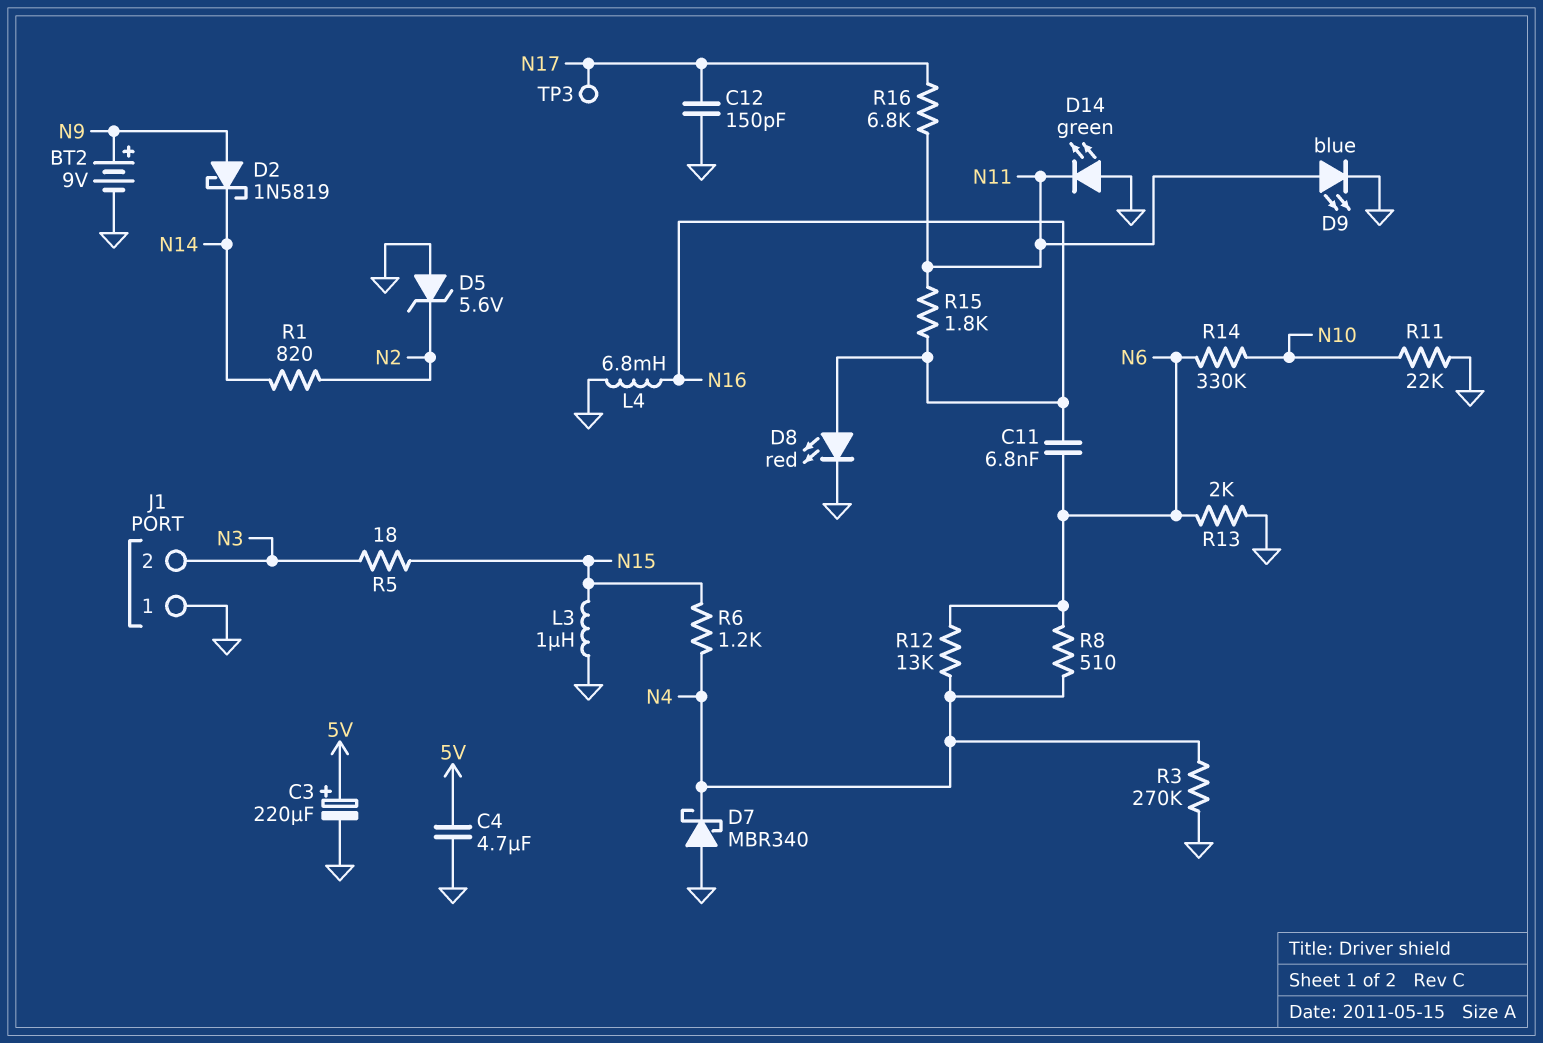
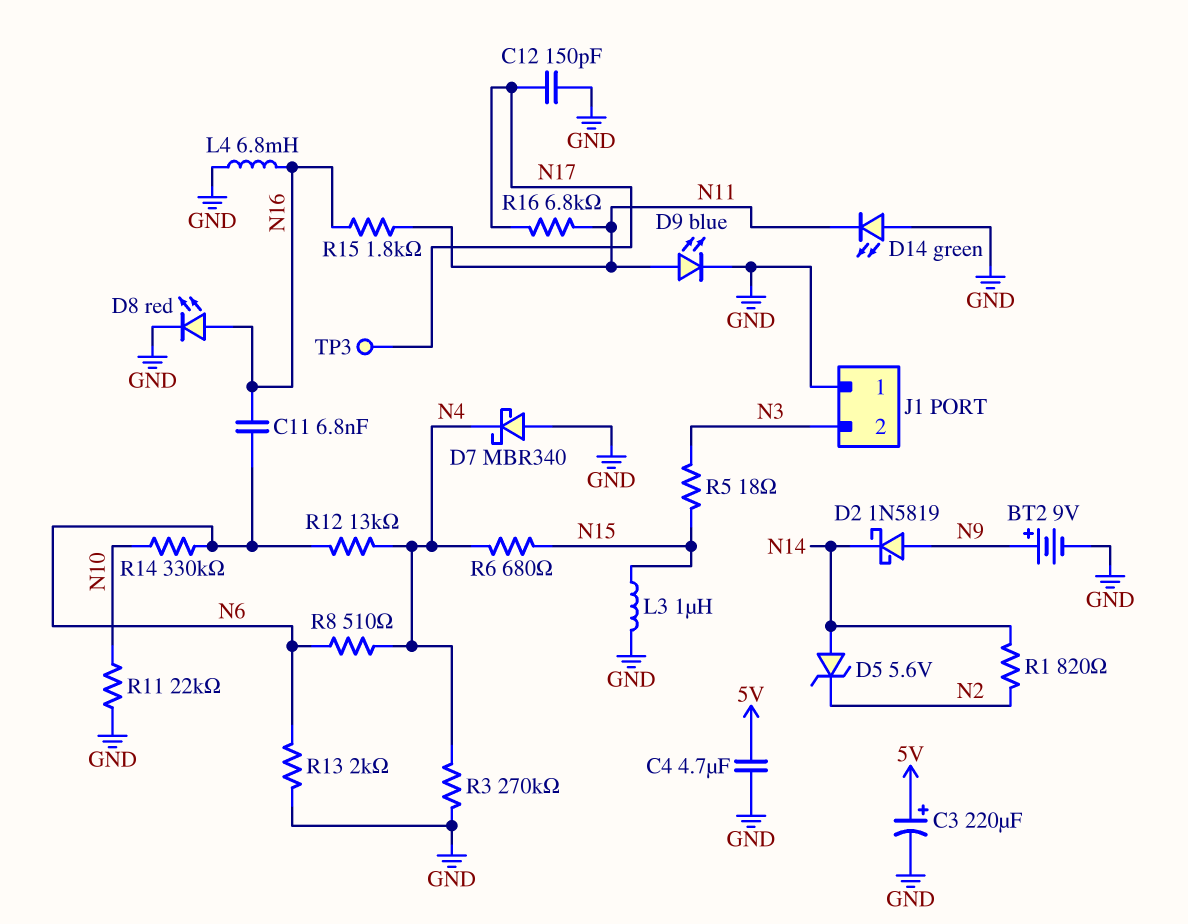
D5: zener 5.6V (A GND, K N2) -> zener 5.6V (A N14, K N2)
R6: 1.2k (N4, N15) -> 680 (N4, N15)

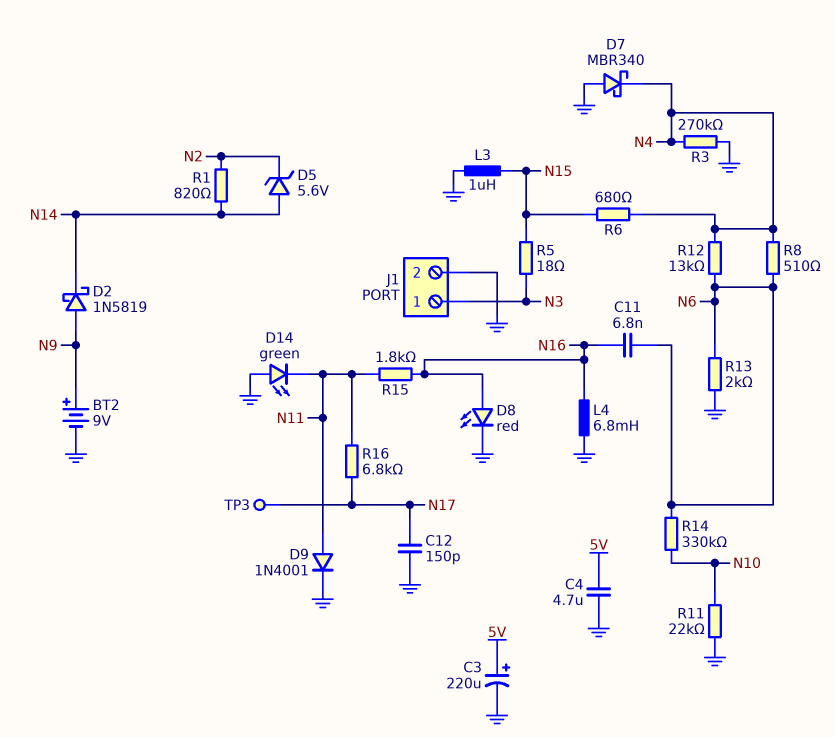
D9: LED blue (A N11, K GND) -> diode 1N4001 (A N11, K GND)
J1 pin 1: GND -> N3
J1 pin 2: N3 -> GND

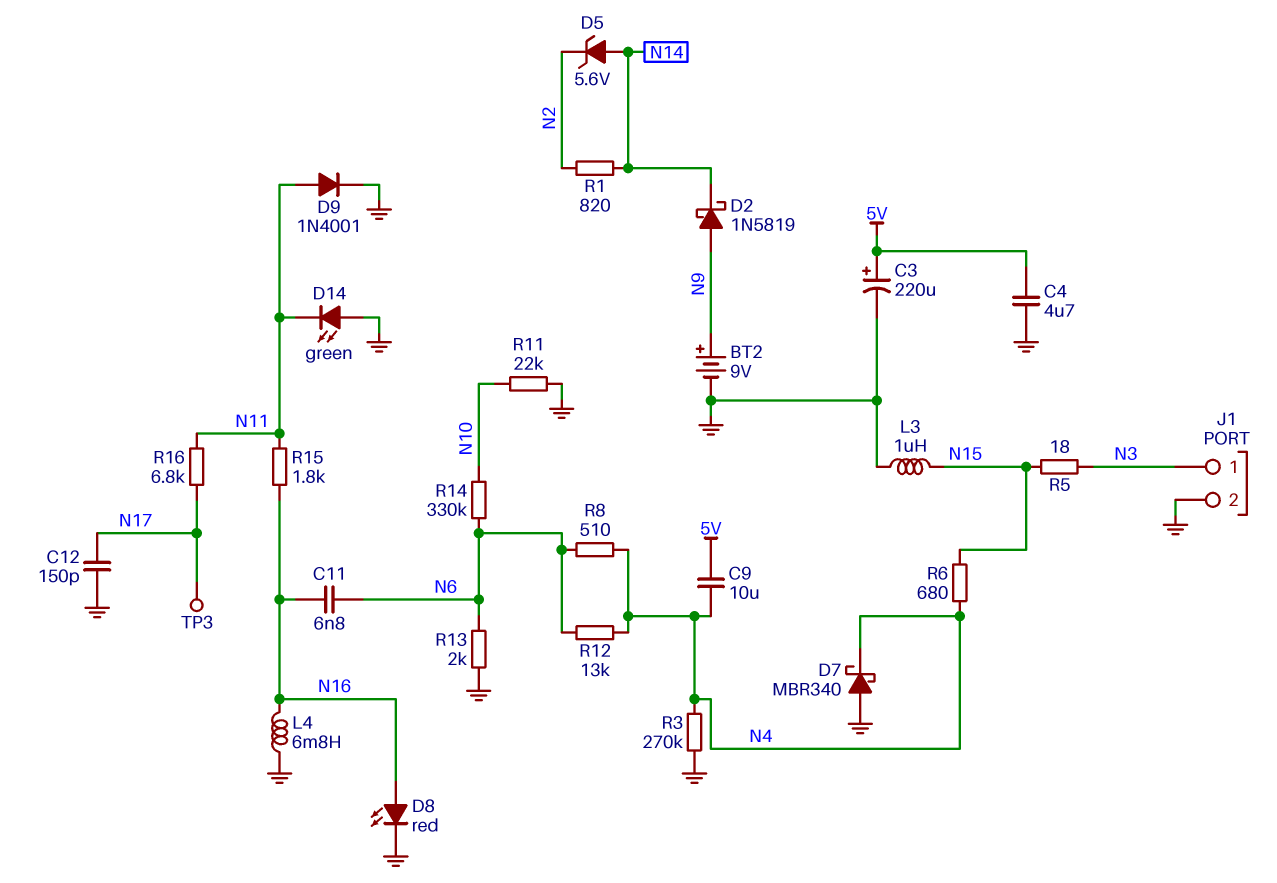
C9: none -> 10uF (5V, N4)

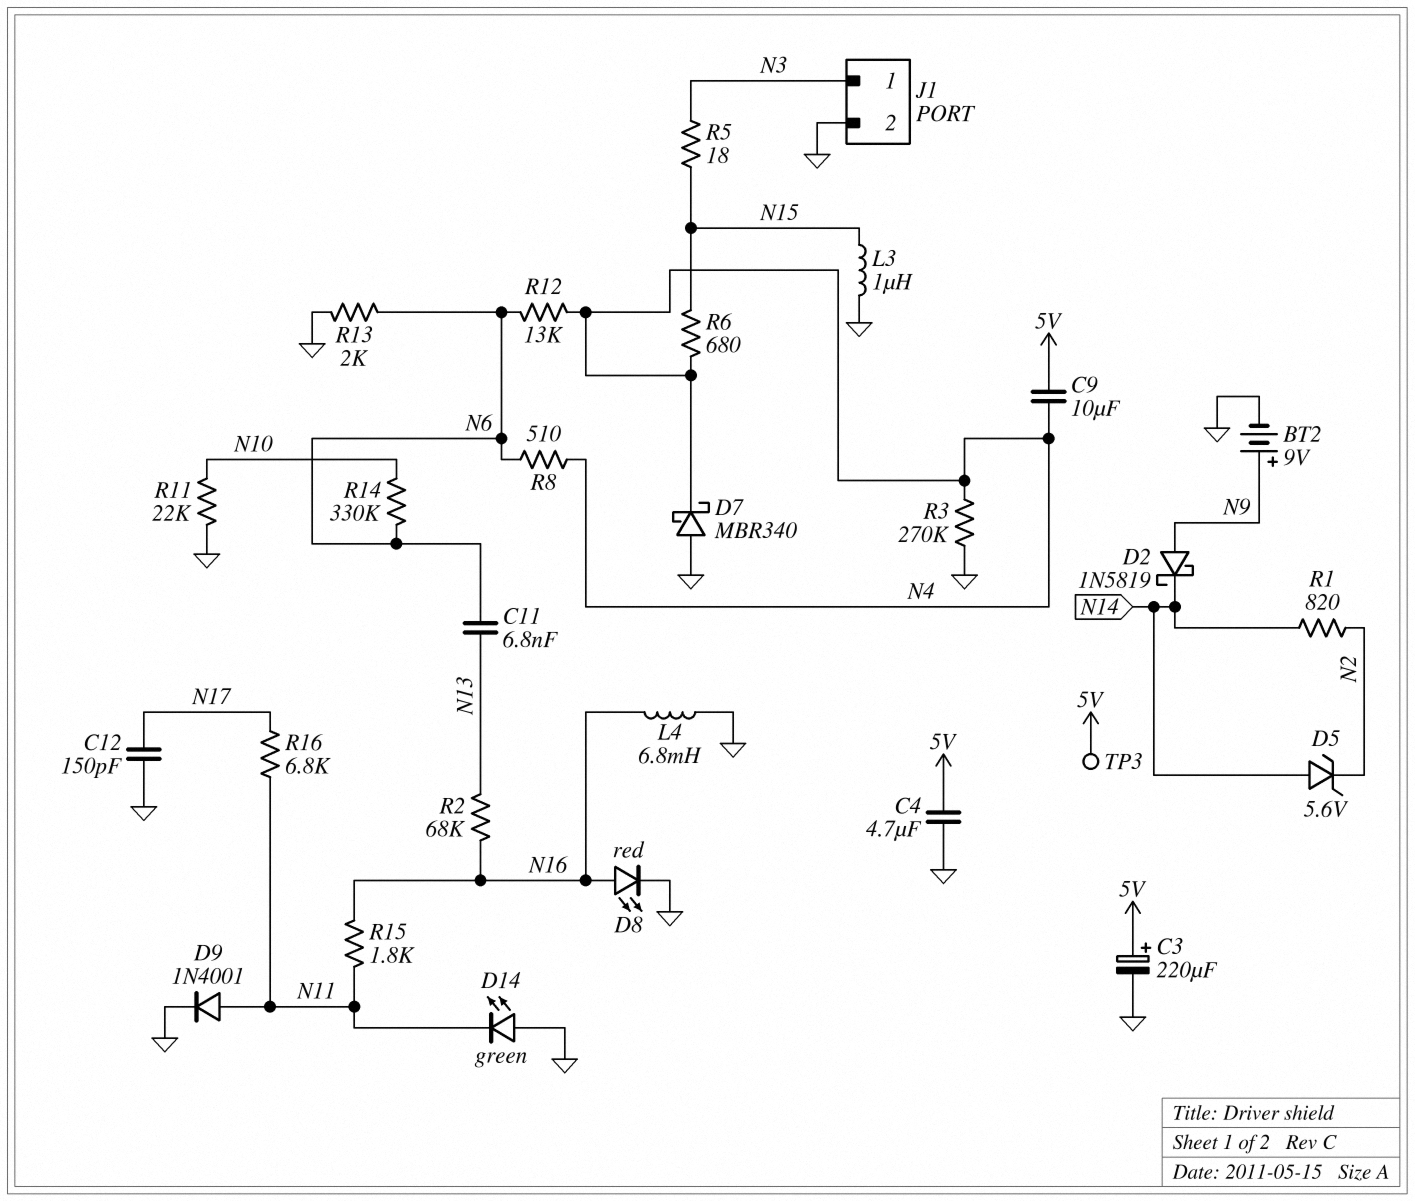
C11: 6.8nF (N6, N16) -> 6.8nF (N6, N13)
R2: none -> 68k (N13, N16)
TP3: test point (N17) -> test point (5V)

